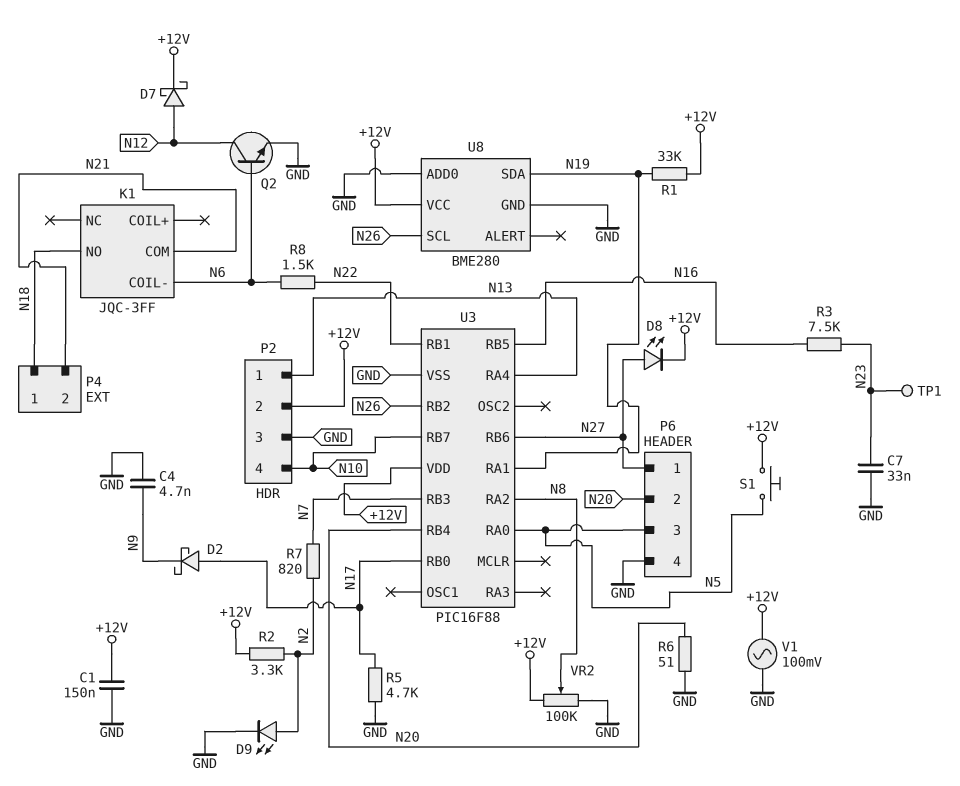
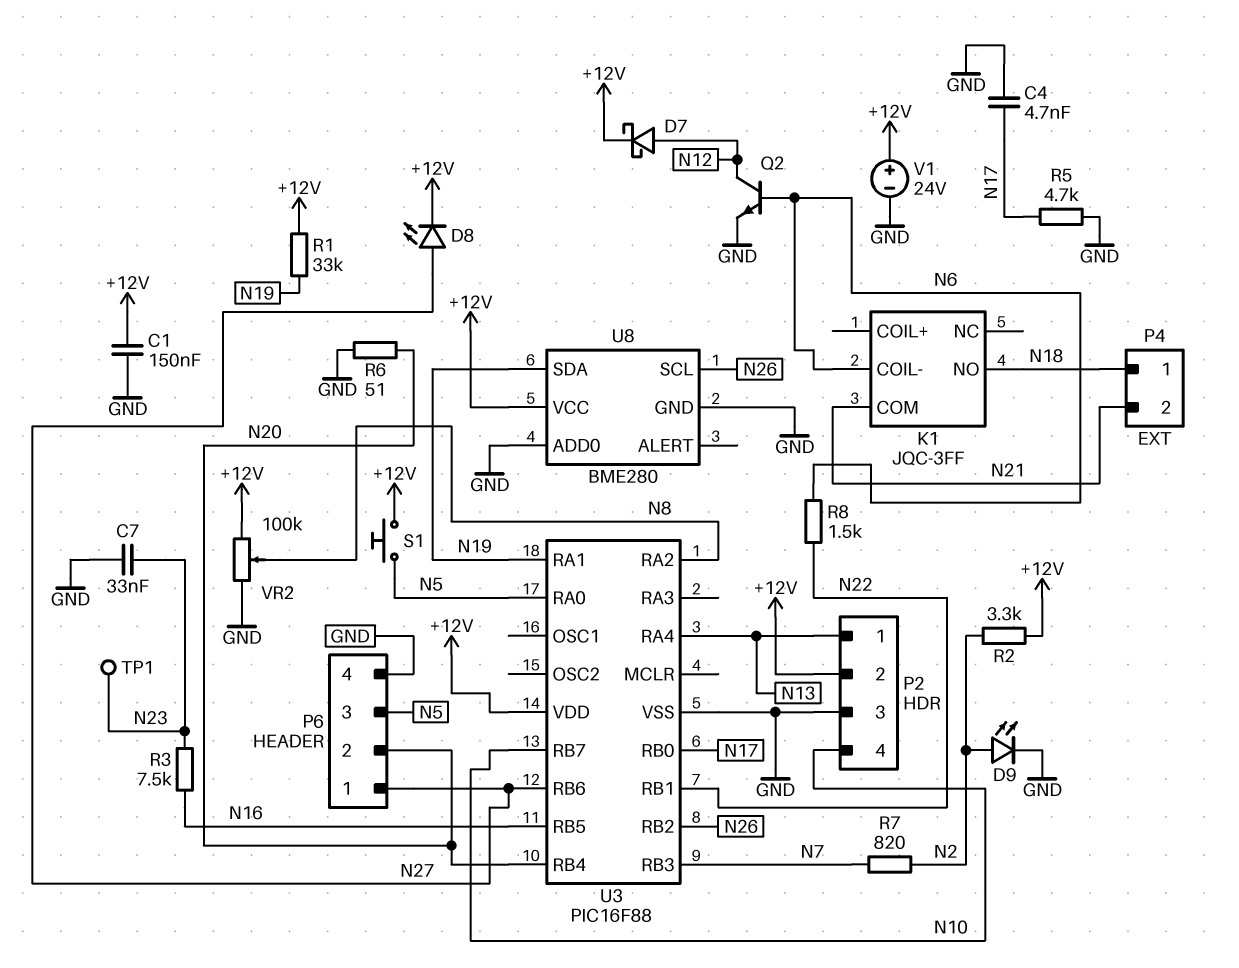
C4: 4.7nF (GND, N9) -> 4.7nF (GND, N17)
D2: schottky (A N17, K N9) -> none
V1: AC 100mV (+12V, GND) -> 24V (plus +12V, minus GND)

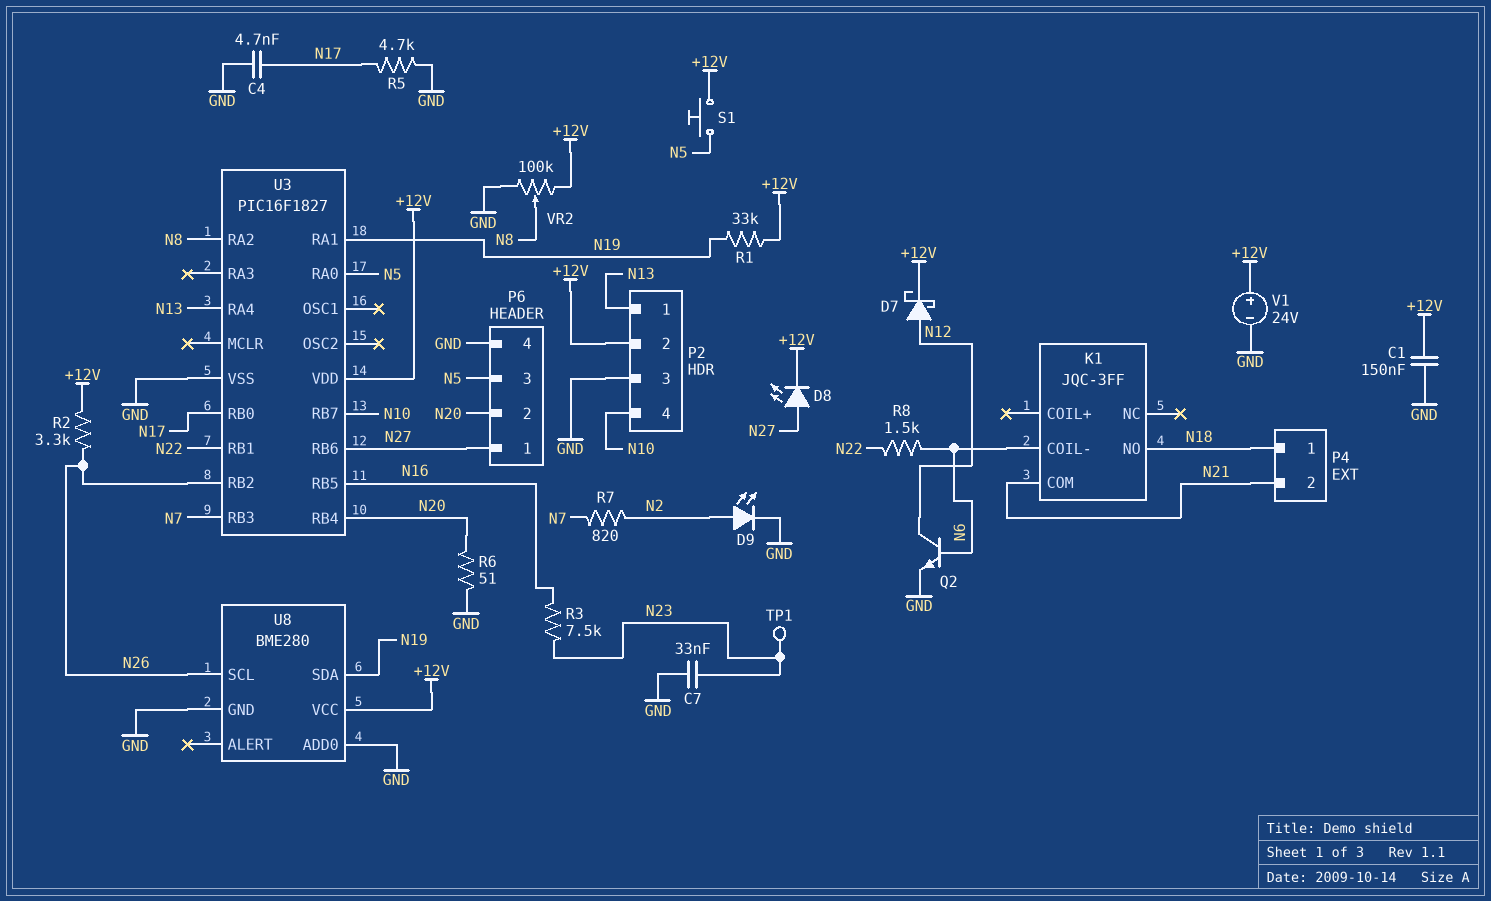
R2: 3.3k (+12V, N2) -> 3.3k (+12V, N26)
U3: PIC16F88 -> PIC16F1827

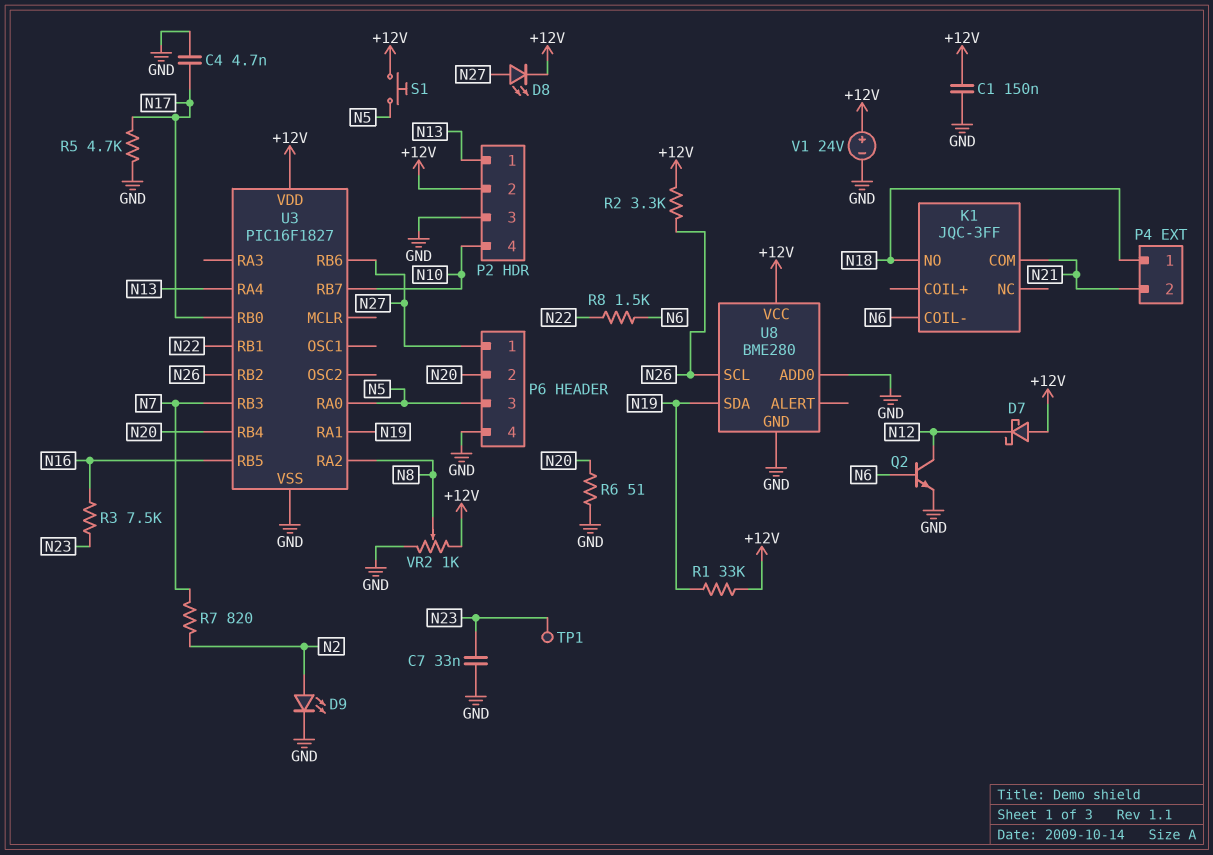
D7: schottky (A N12, K +12V) -> schottky (A +12V, K N12)
VR2: 100k (+12V, GND, wiper N8) -> 1k (+12V, GND, wiper N8)

